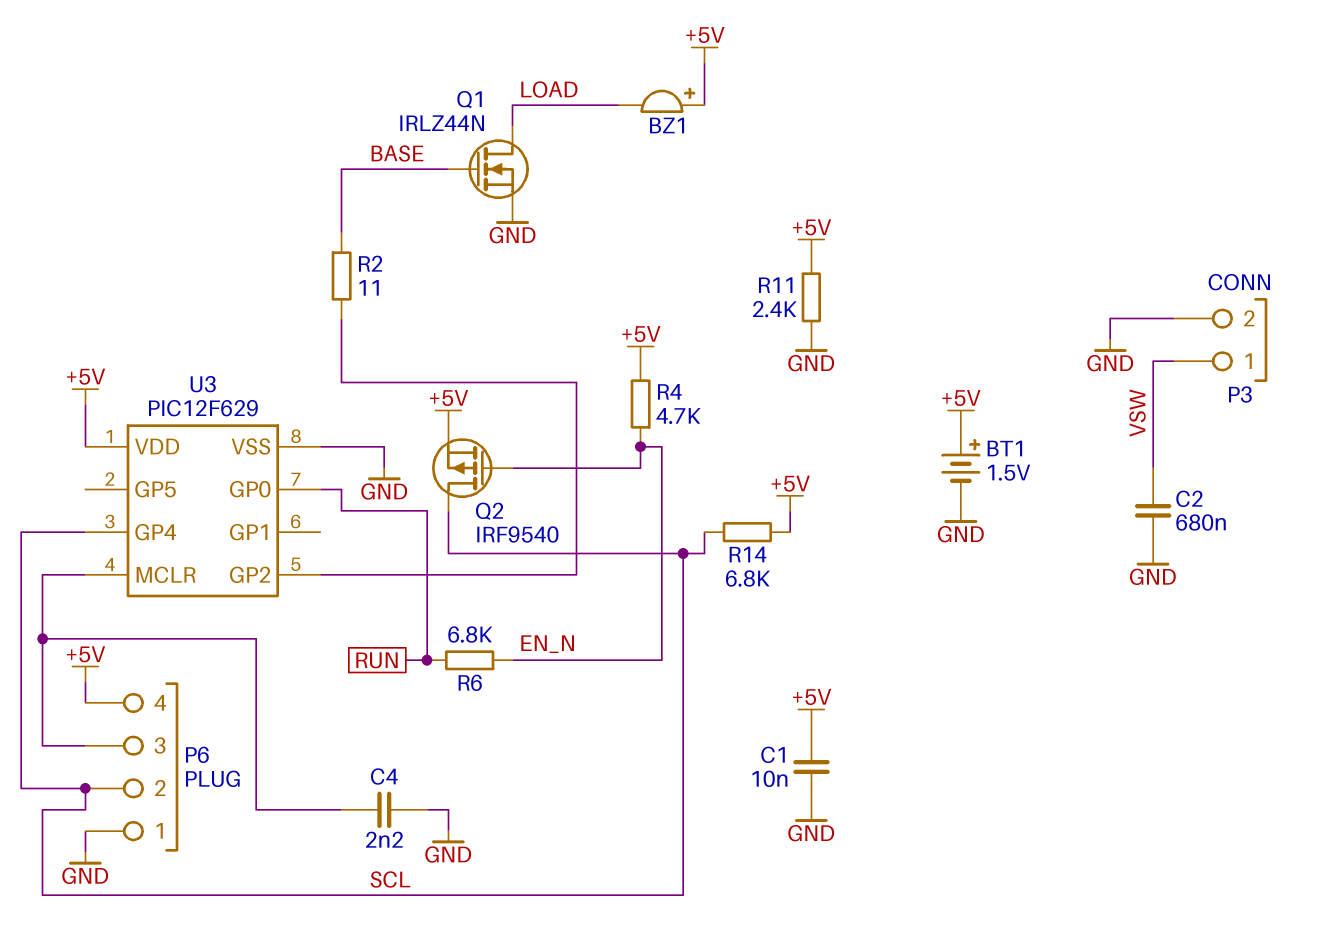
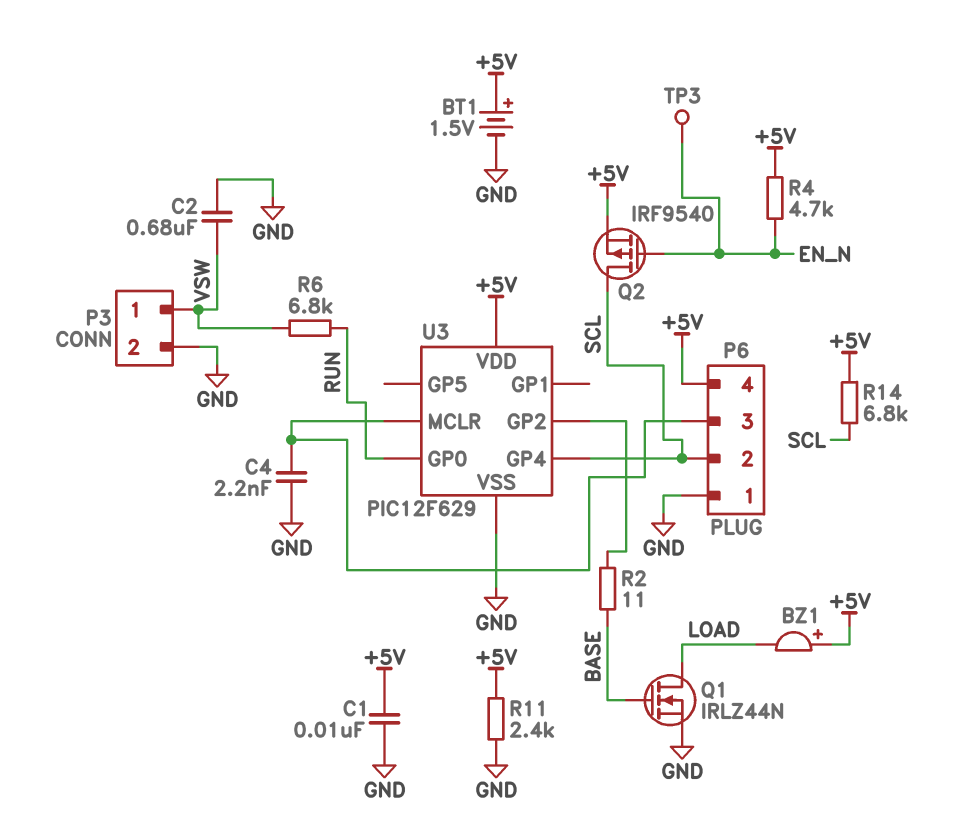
R6: 6.8k (EN_N, RUN) -> 6.8k (RUN, VSW)
TP3: none -> test point (EN_N)

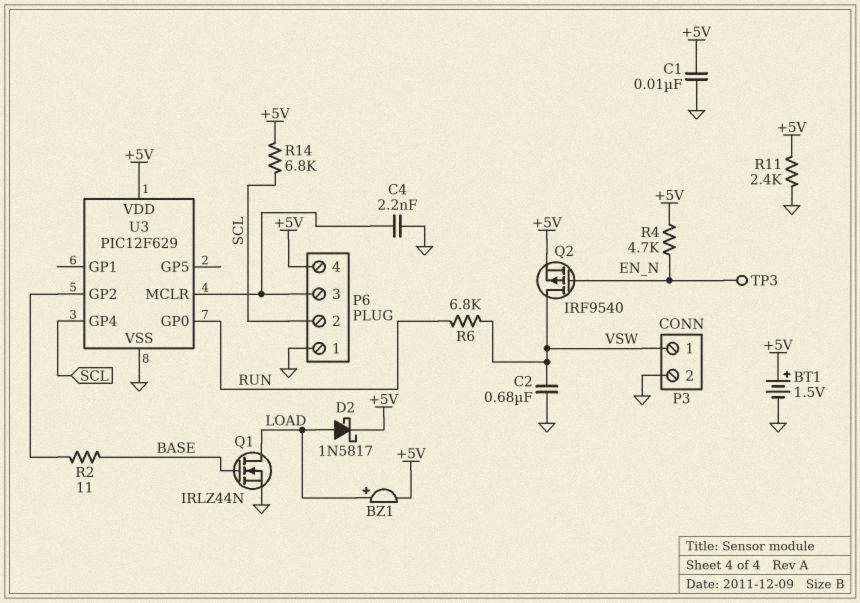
BZ1: buzzer (plus +5V, minus LOAD) -> buzzer (plus LOAD, minus +5V)
D2: none -> schottky 1N5817 (A LOAD, K +5V)
Q2: PMOS IRF9540 (G EN_N, D SCL, S +5V) -> PMOS IRF9540 (G EN_N, D VSW, S +5V)

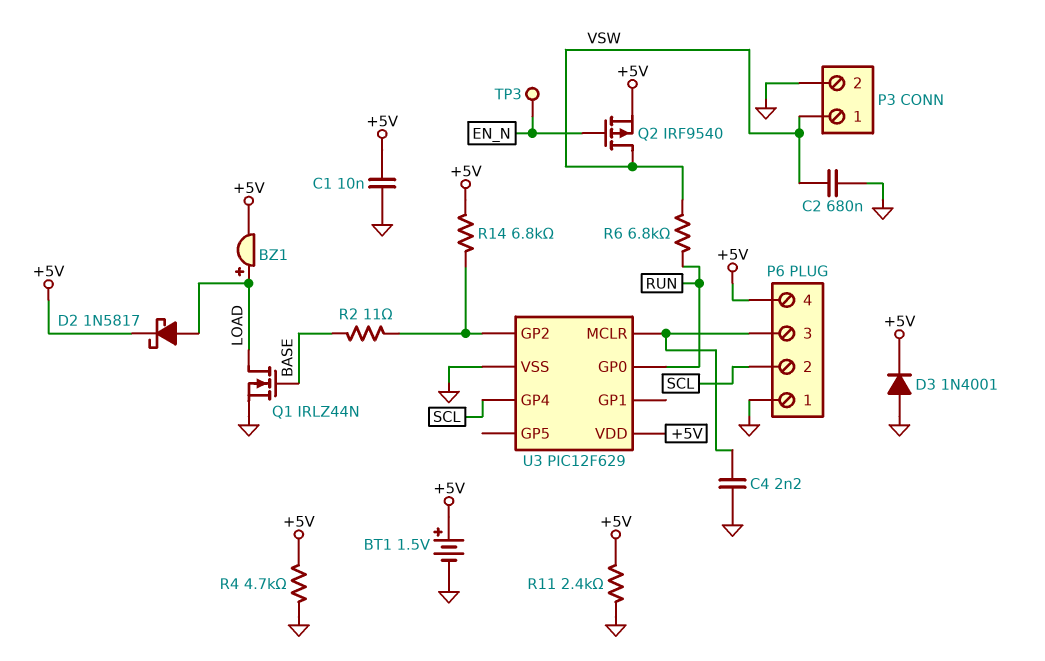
D3: none -> diode 1N4001 (A GND, K +5V)
R4: 4.7k (+5V, EN_N) -> 4.7k (+5V, GND)
R14: 6.8k (+5V, SCL) -> 6.8k (+5V, U3/GP2)

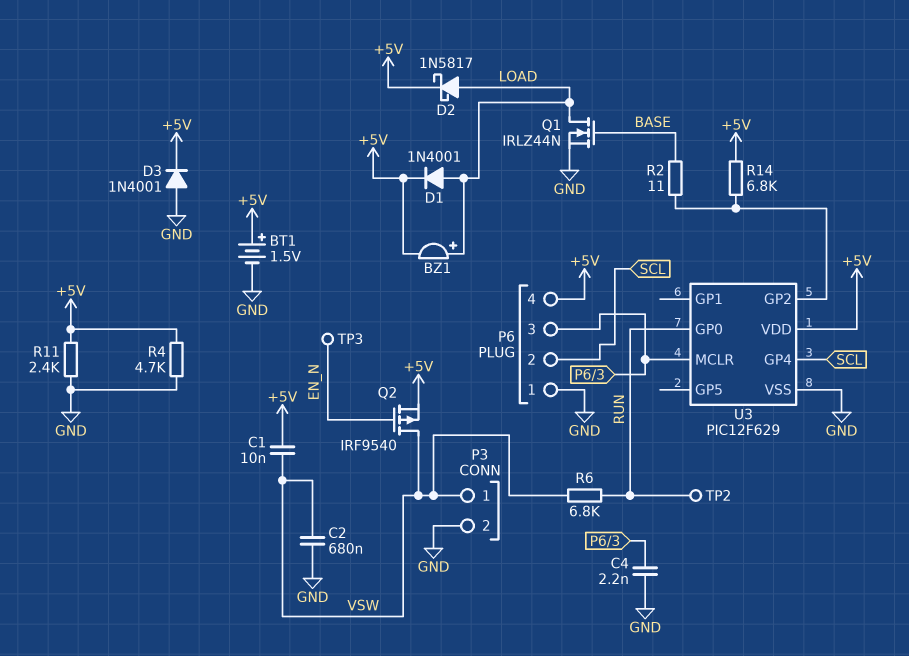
C1: 10nF (+5V, GND) -> 10nF (+5V, VSW)
D1: none -> diode 1N4001 (A LOAD, K +5V)
TP2: none -> test point (RUN)

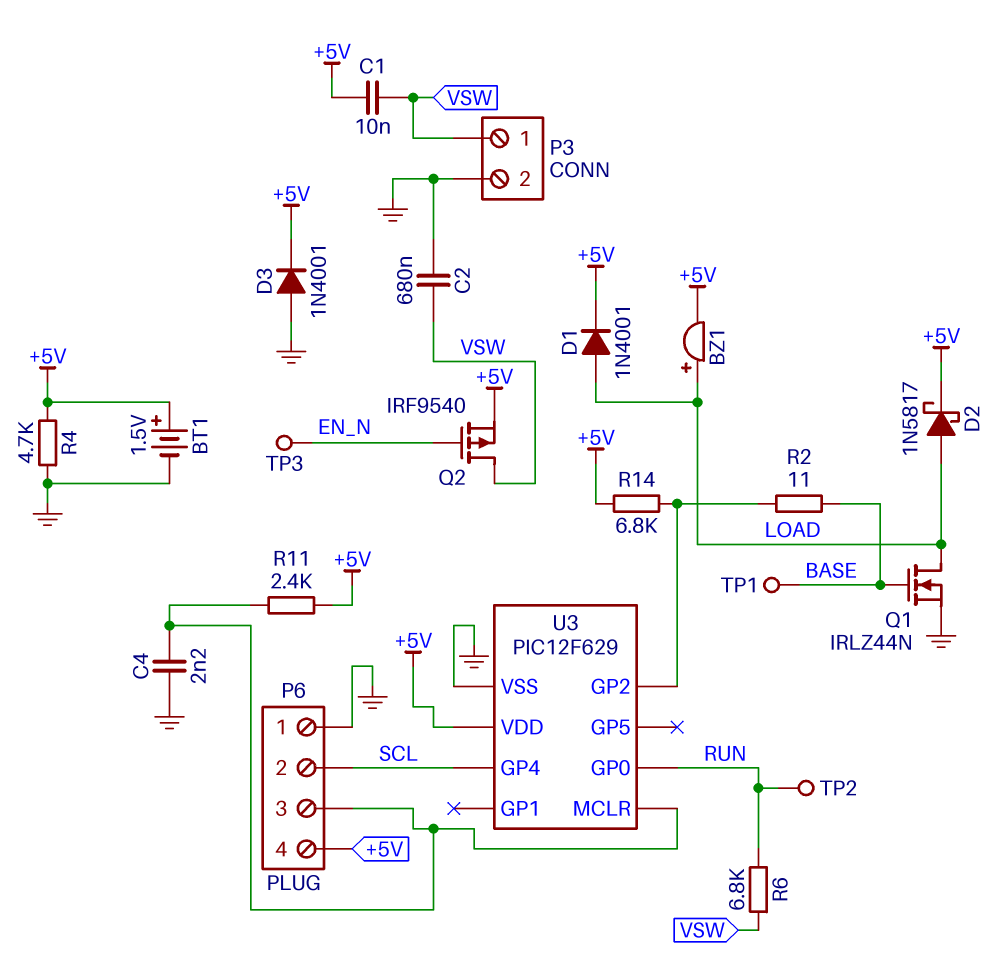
R11: 2.4k (+5V, GND) -> 2.4k (+5V, P6/3)
TP1: none -> test point (BASE)

